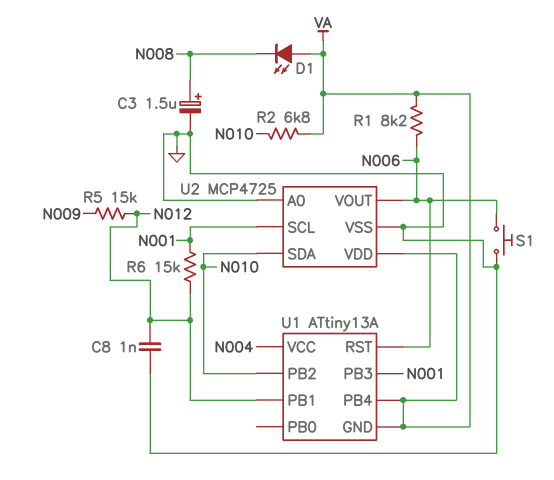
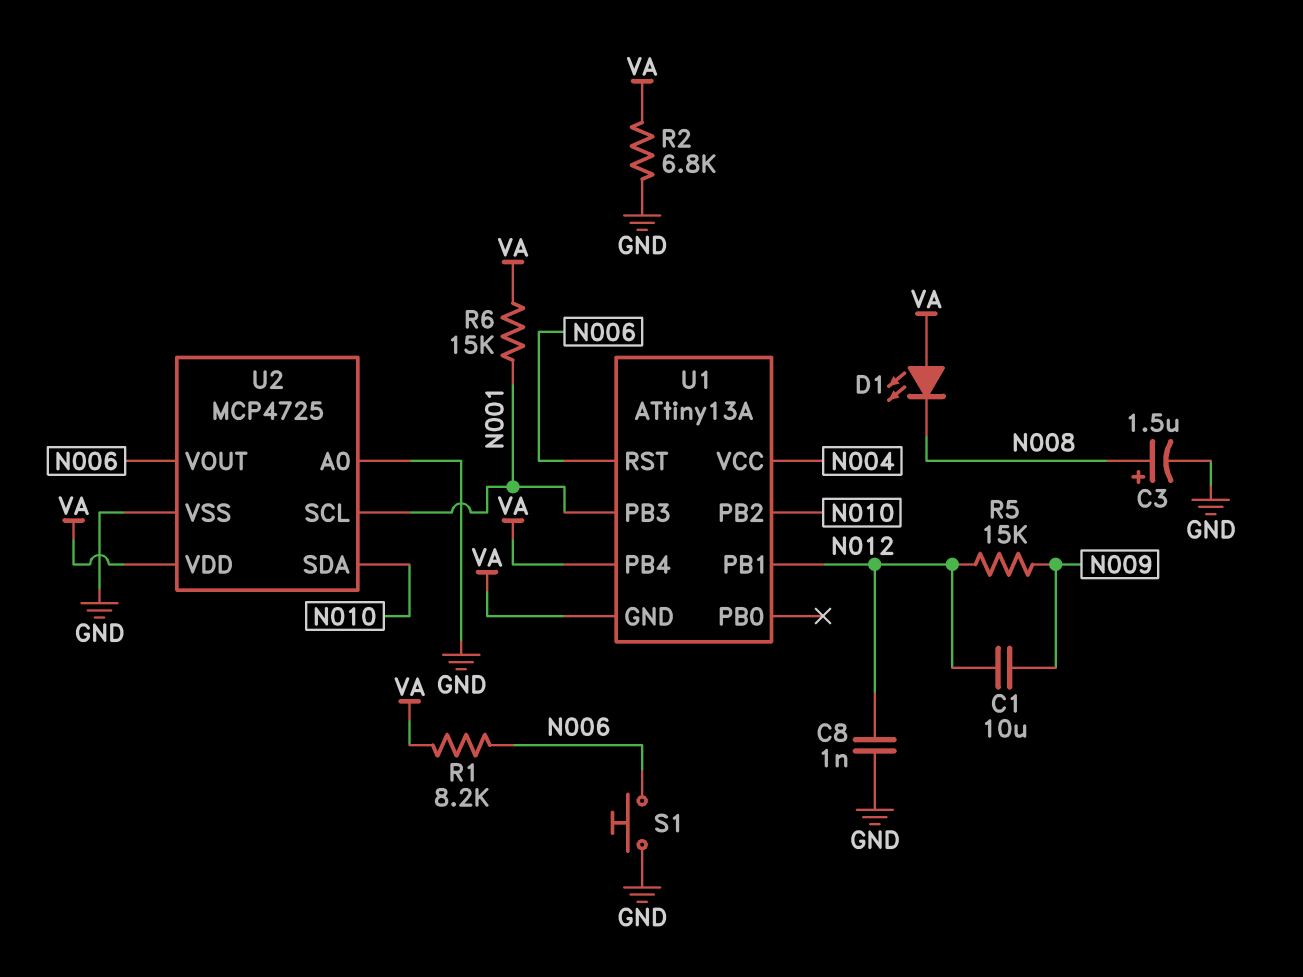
C1: none -> 10uF (N009, N012)
R2: 6.8k (N010, VA) -> 6.8k (GND, VA)
R6: 15k (N001, N012) -> 15k (N001, VA)

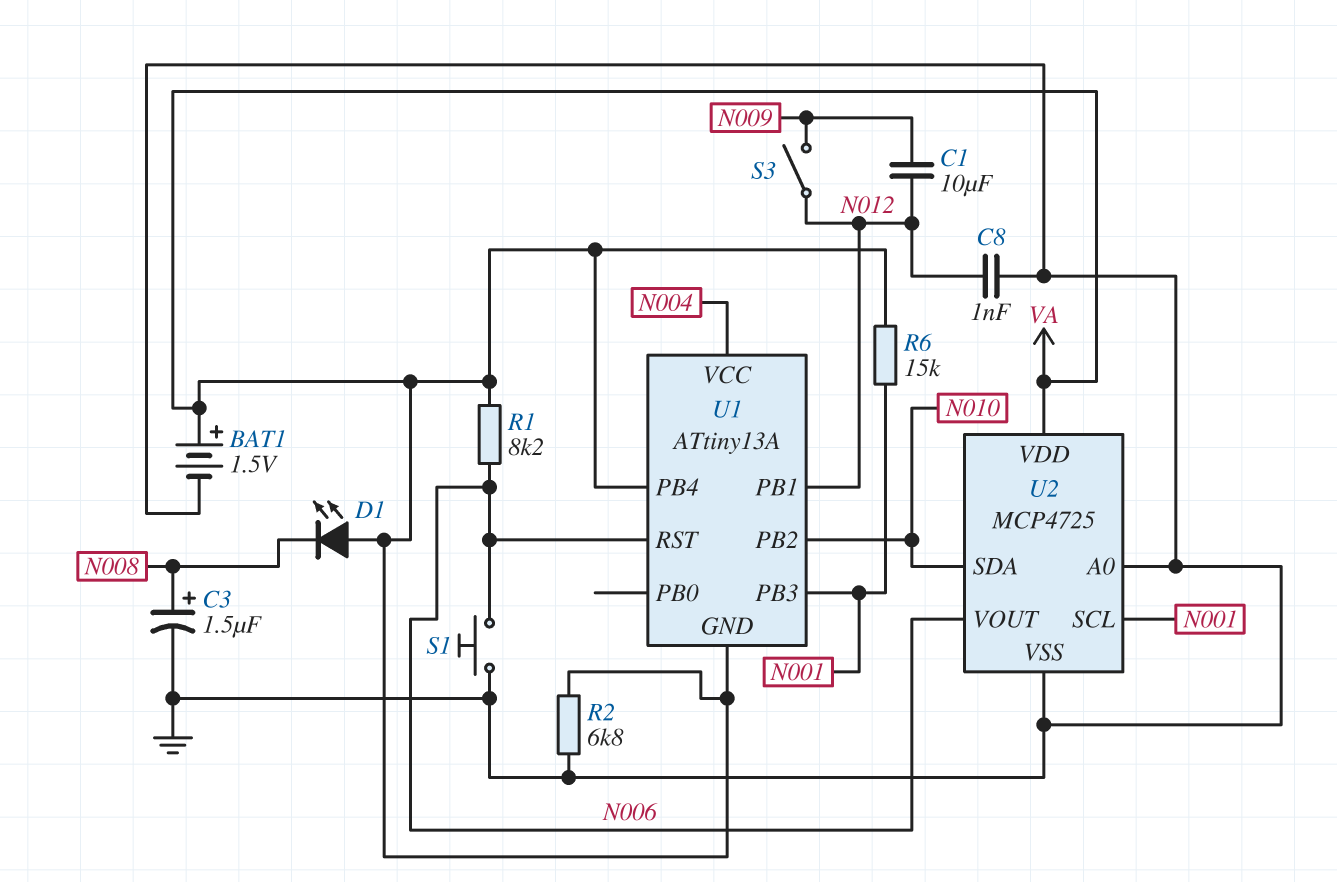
BAT1: none -> 1.5V (plus VA, minus GND)
R5: 15k (N009, N012) -> none
S3: none -> switch (N009, N012)

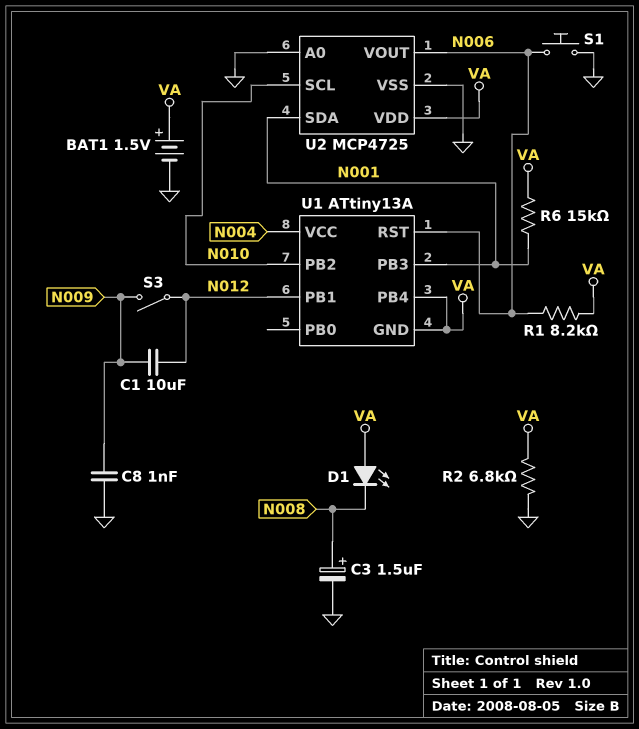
C8: 1nF (GND, N012) -> 1nF (GND, N009)
U2 pin SCL: N001 -> N010
U2 pin SDA: N010 -> N001

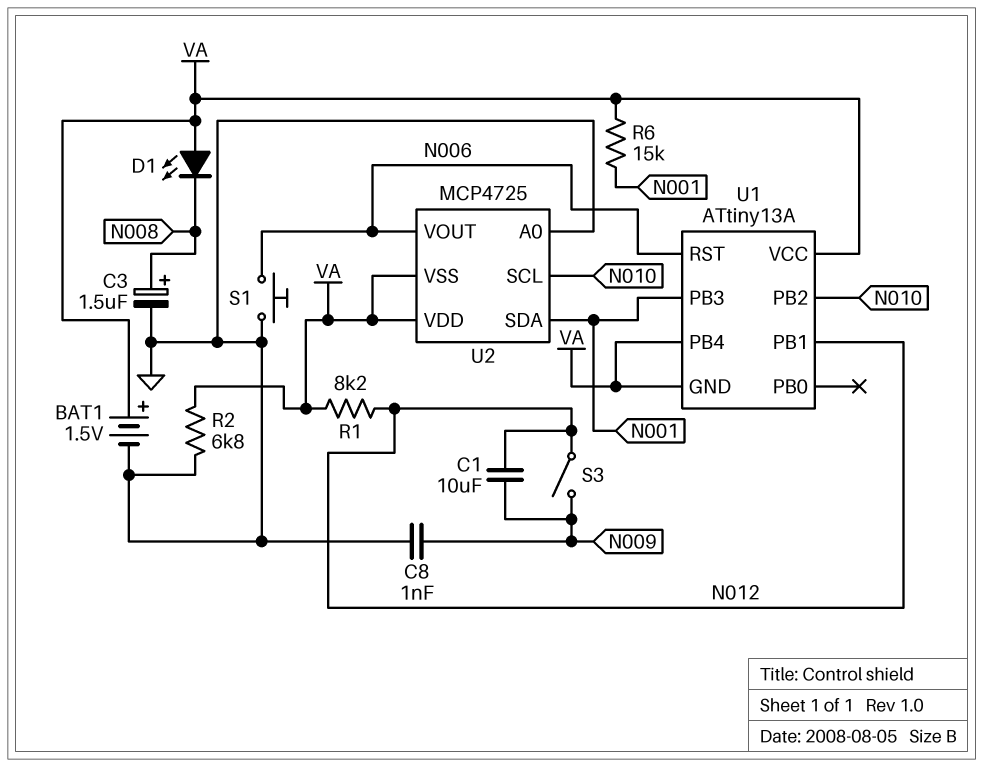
R1: 8.2k (N006, VA) -> 8.2k (N012, VA)
U1 pin VCC: N004 -> VA
U2 pin VSS: GND -> VA

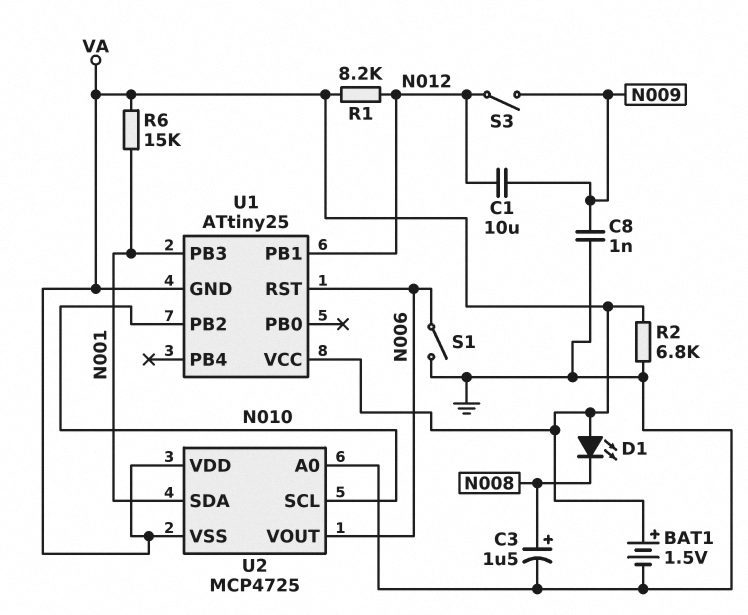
S1: button (GND, N006) -> switch (GND, N006)
U1: ATtiny13A -> ATtiny25
U1 pin PB4: VA -> none

